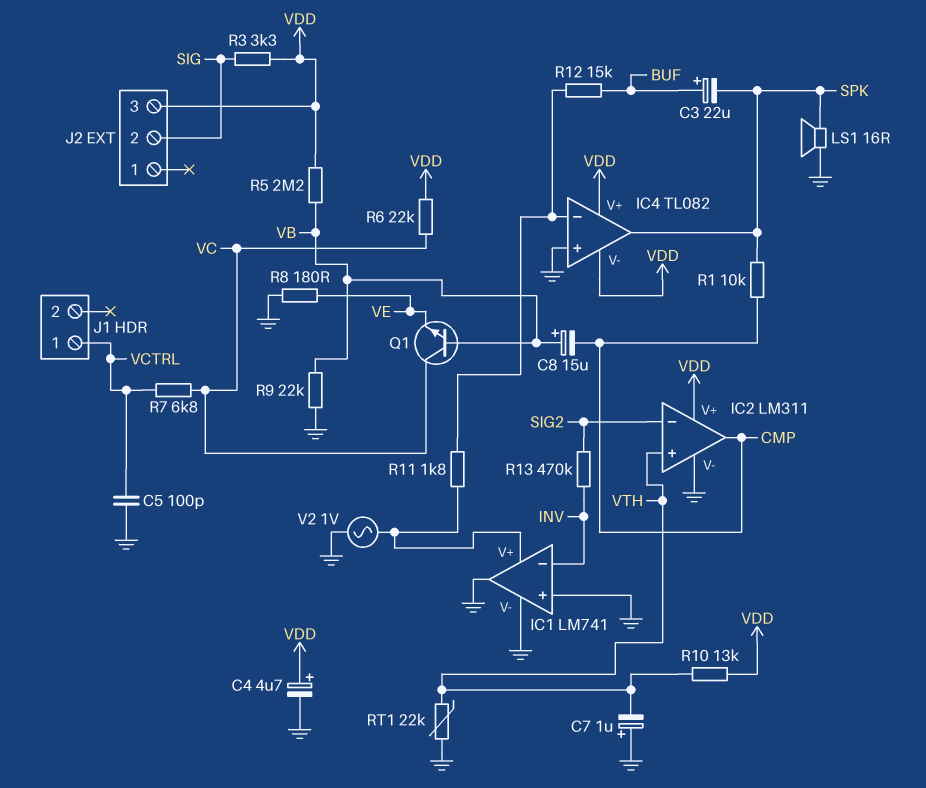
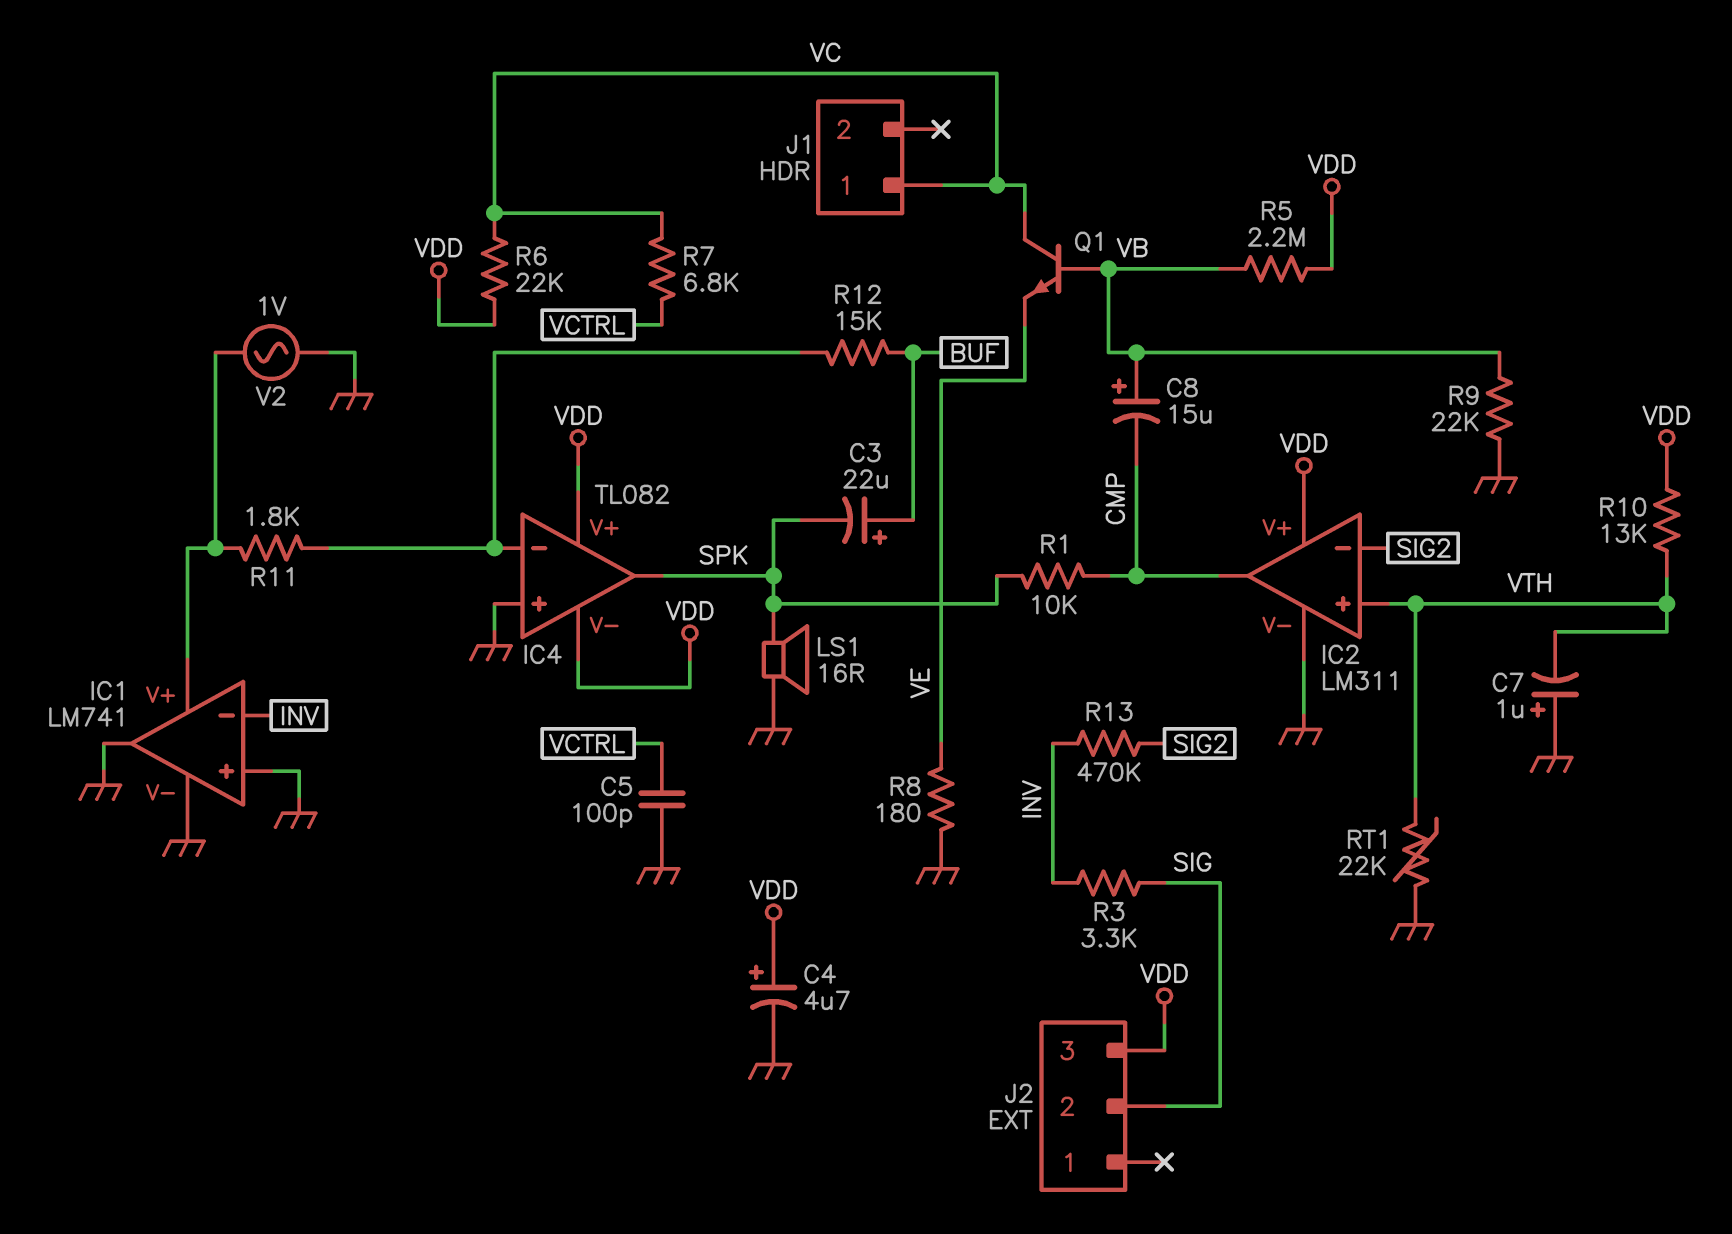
J1 pin 1: VCTRL -> VC
R3: 3.3k (SIG, VDD) -> 3.3k (INV, SIG)

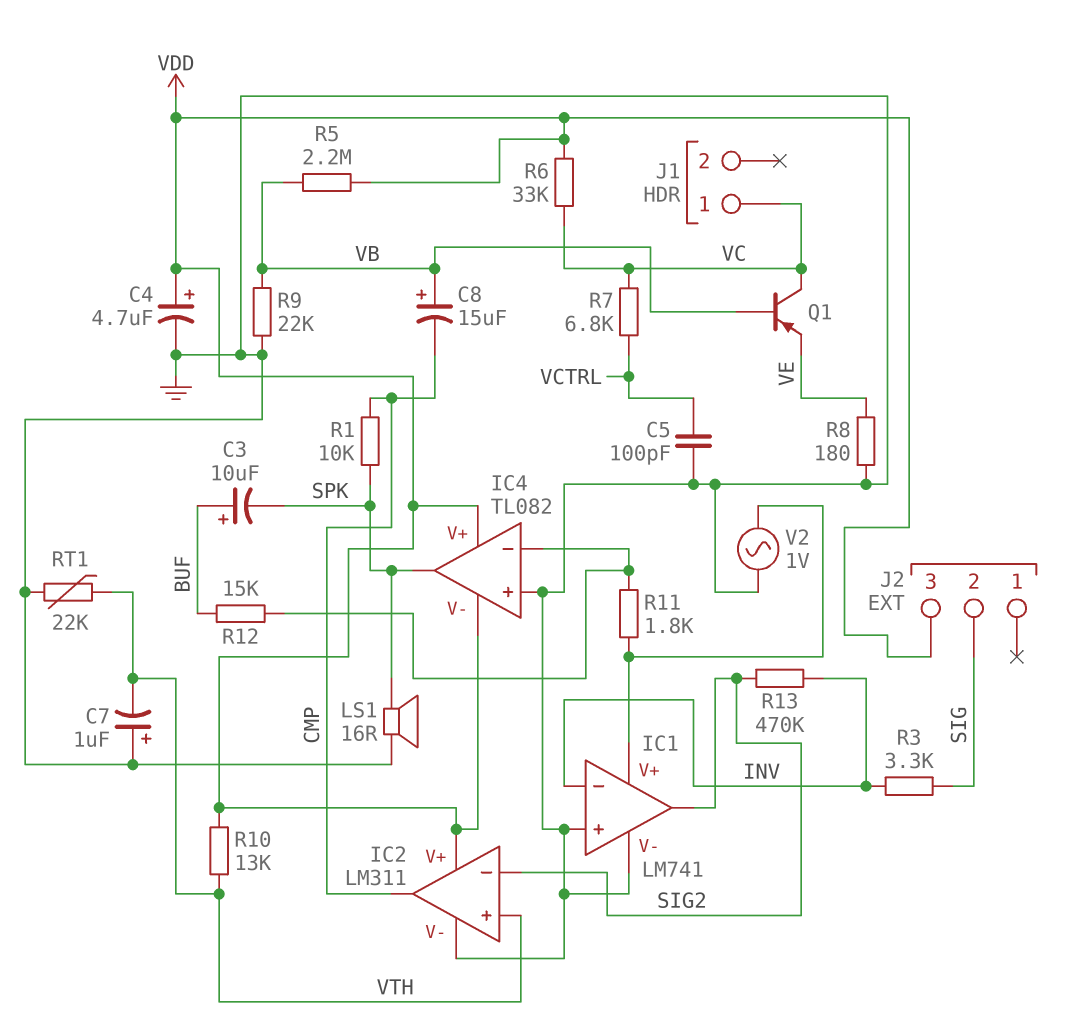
C3: 22uF (plus BUF, minus SPK) -> 10uF (plus BUF, minus SPK)
IC1 pin out: GND -> SIG2
Q1: NPN (B VB, C VC, E VE) -> PNP (B VB, C VC, E VE)
R6: 22k (VC, VDD) -> 33k (VC, VDD)

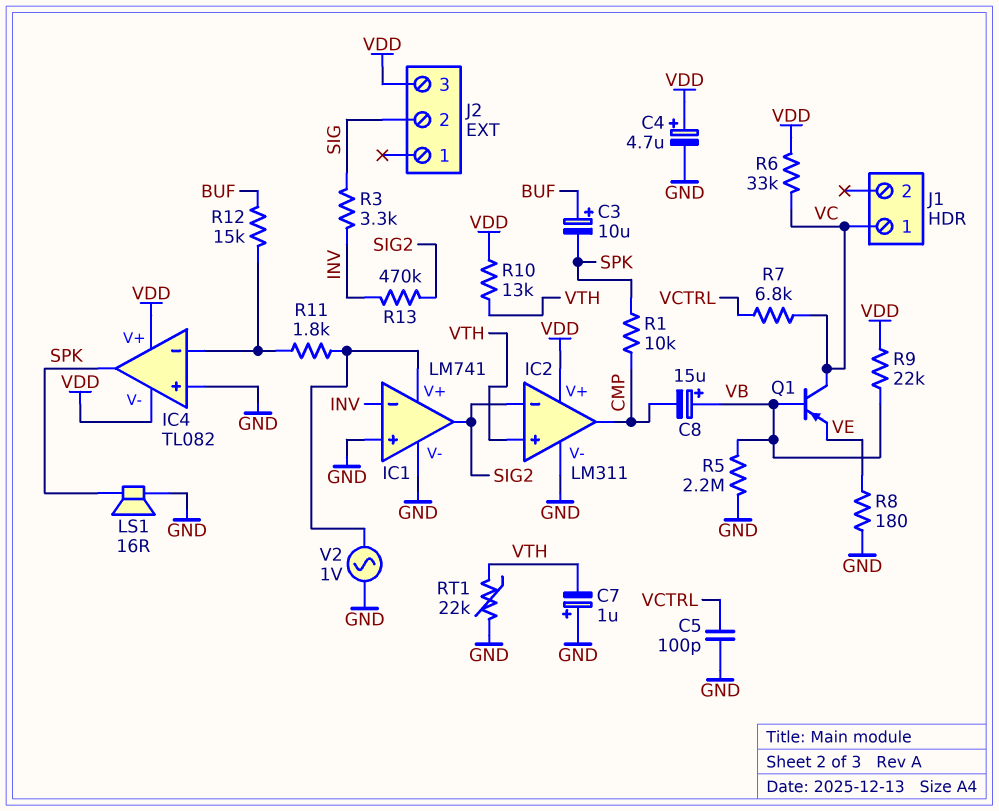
R5: 2.2M (VB, VDD) -> 2.2M (GND, VB)
R9: 22k (GND, VB) -> 22k (VB, VDD)

